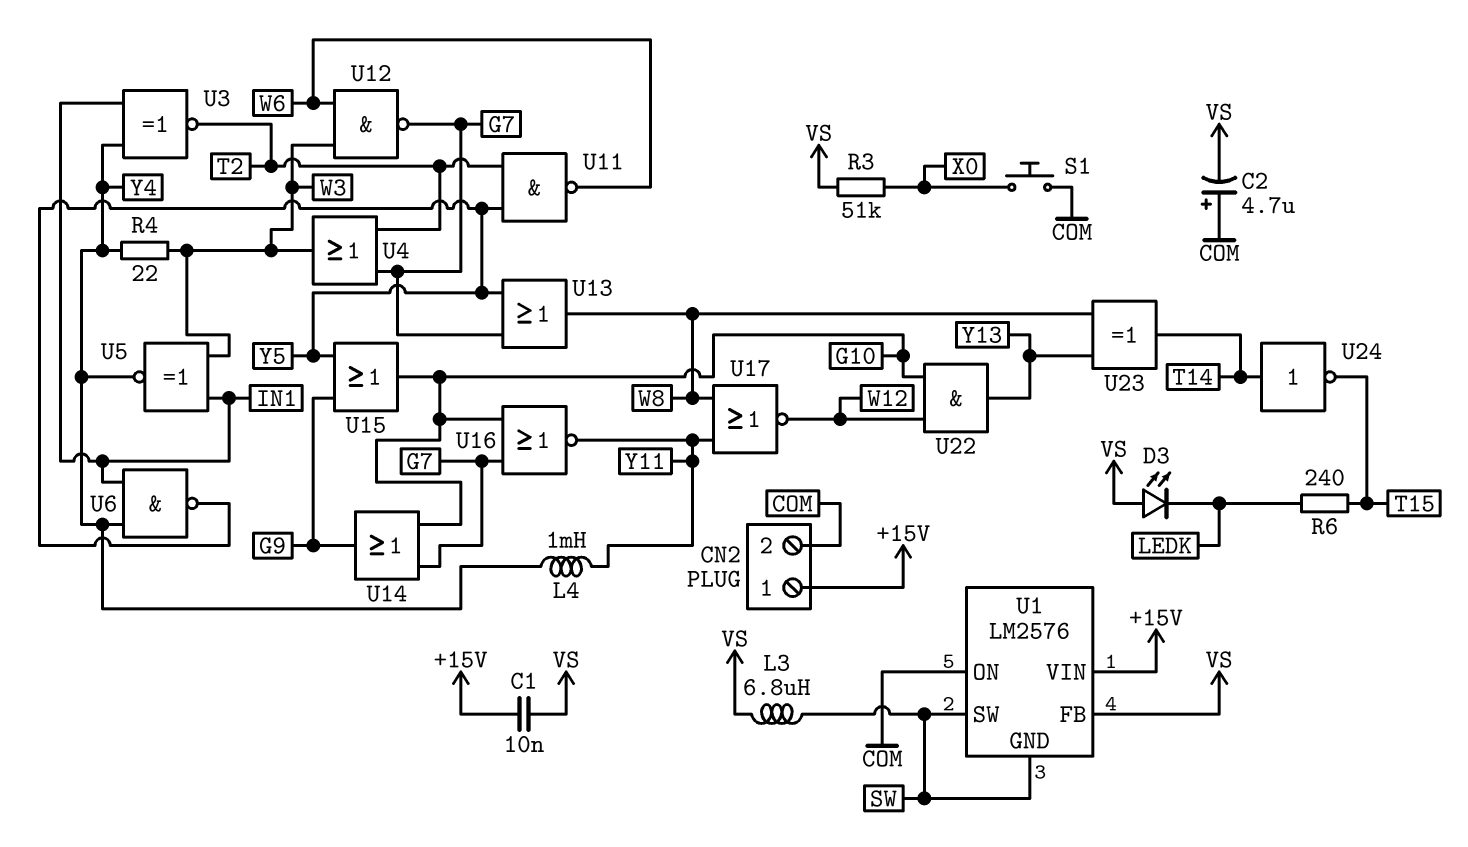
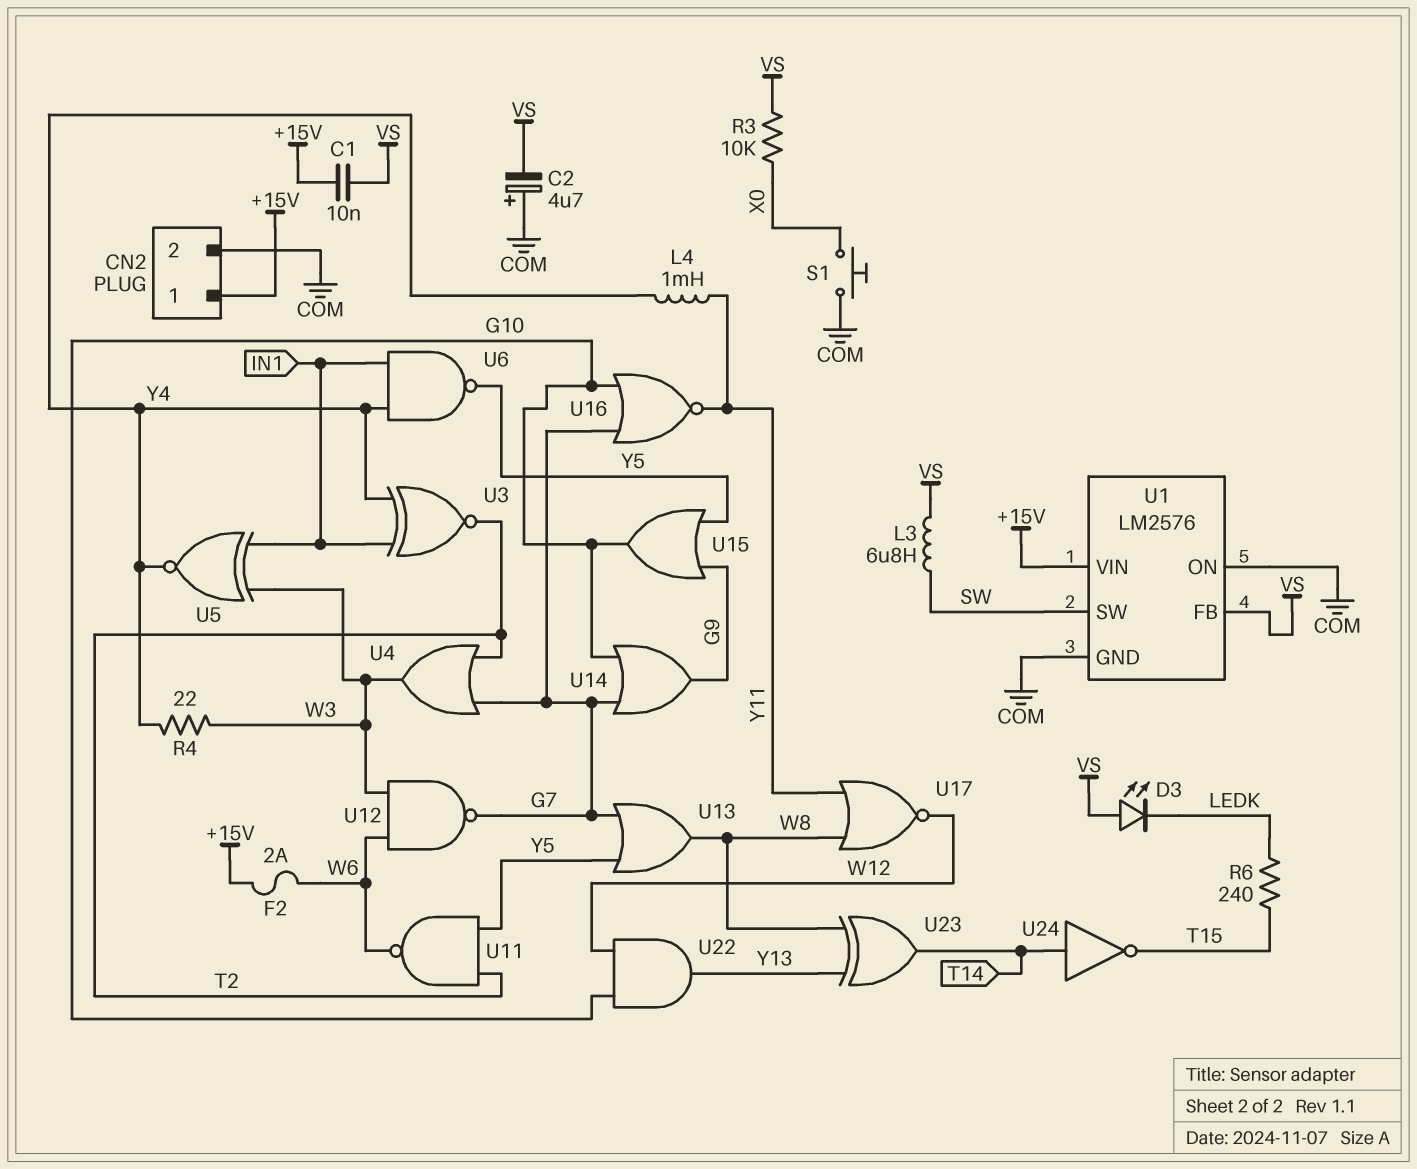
F2: none -> 2A (+15V, W6)
R3: 51k (VS, X0) -> 10k (VS, X0)
U1 pin GND: SW -> COM

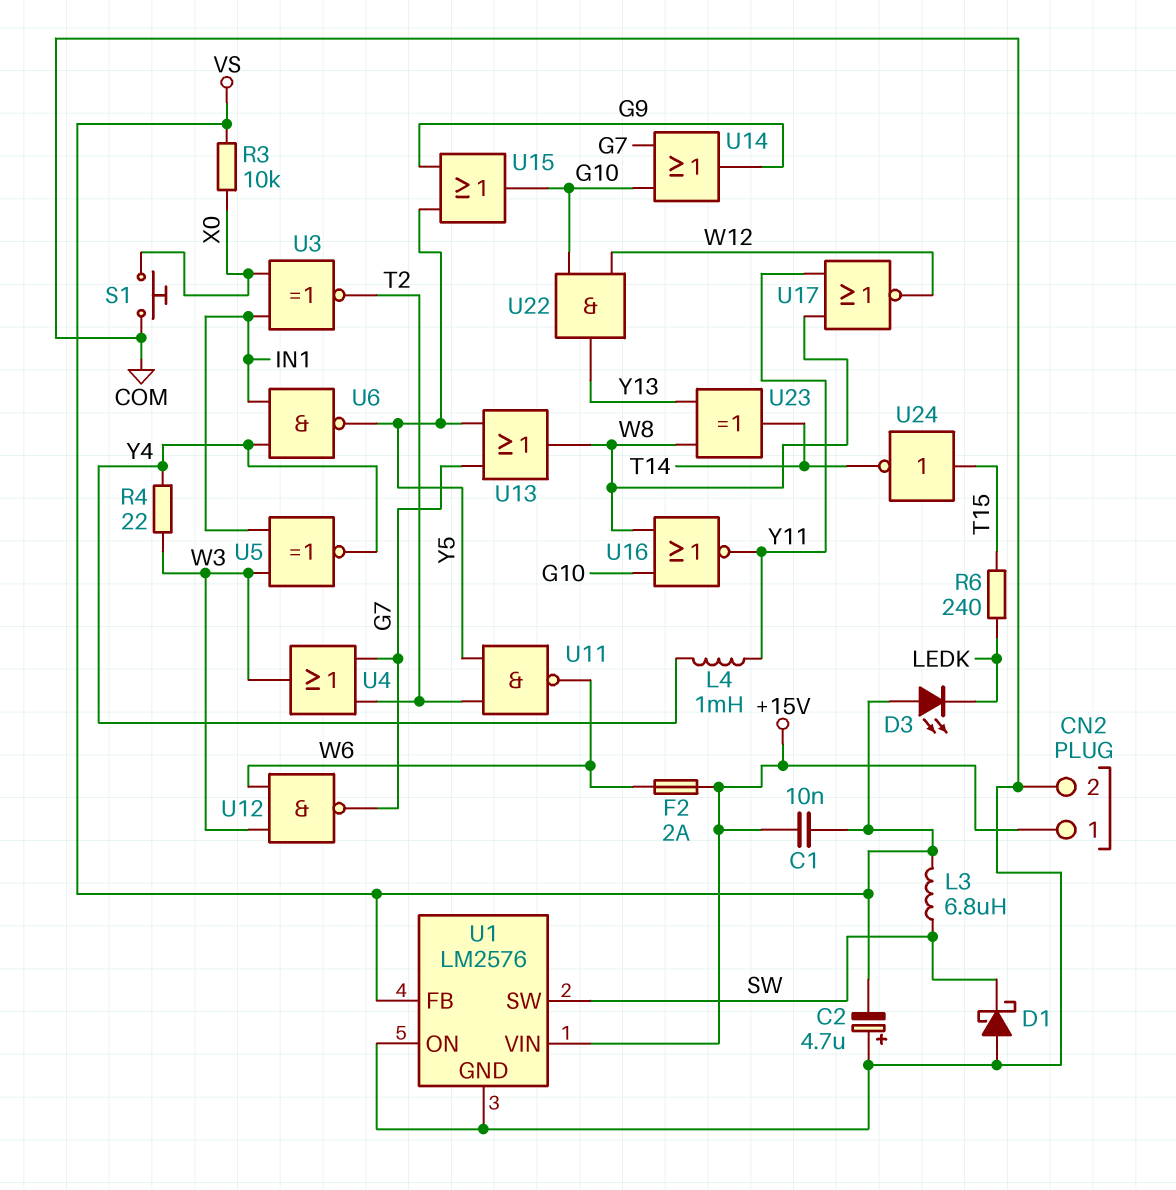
D1: none -> schottky (A COM, K SW)
U3: XNOR (in IN1, in Y4, out T2) -> XNOR (in IN1, in X0, out T2)
U16: NOR (in G7, in G10, out Y11) -> NOR (in G10, in W8, out Y11)
U24: NOT (in T14, out T15) -> NOT (in T15, out T14)

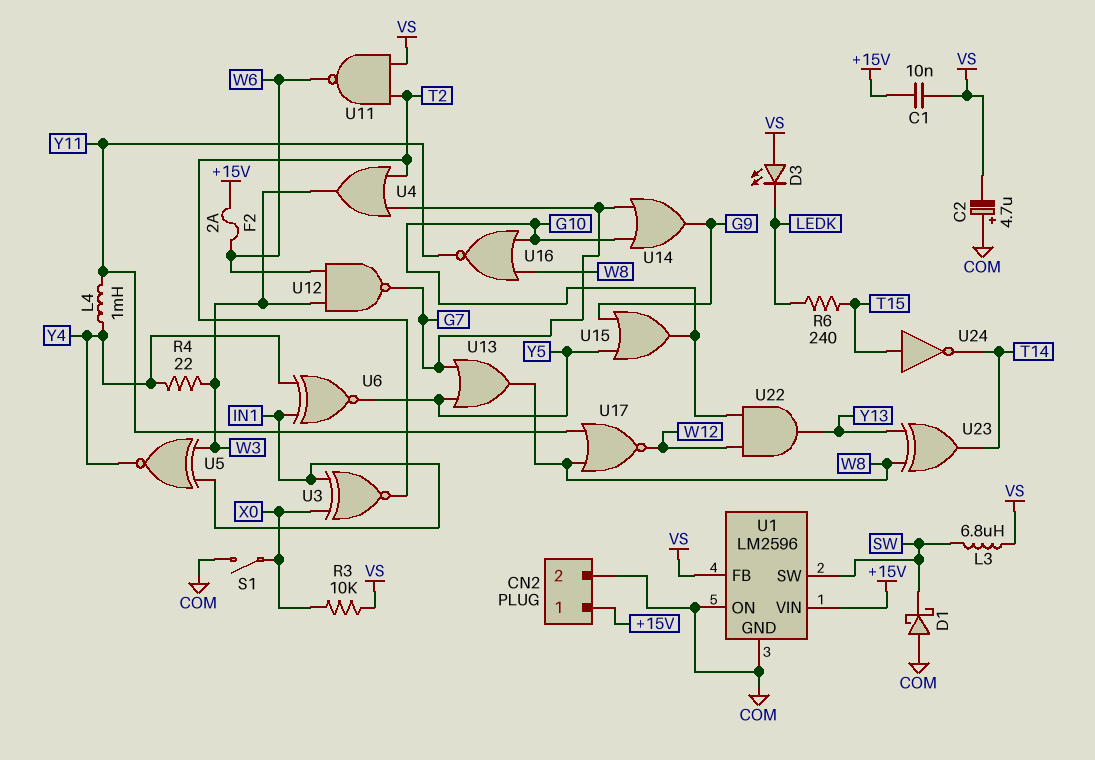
S1: button (COM, X0) -> switch (COM, X0)
U1: LM2576 -> LM2596
U6: NAND (in IN1, in Y4, out Y5) -> XNOR (in IN1, in Y4, out Y5)
U11: NAND (in T2, in Y5, out W6) -> NAND (in T2, in VS, out W6)

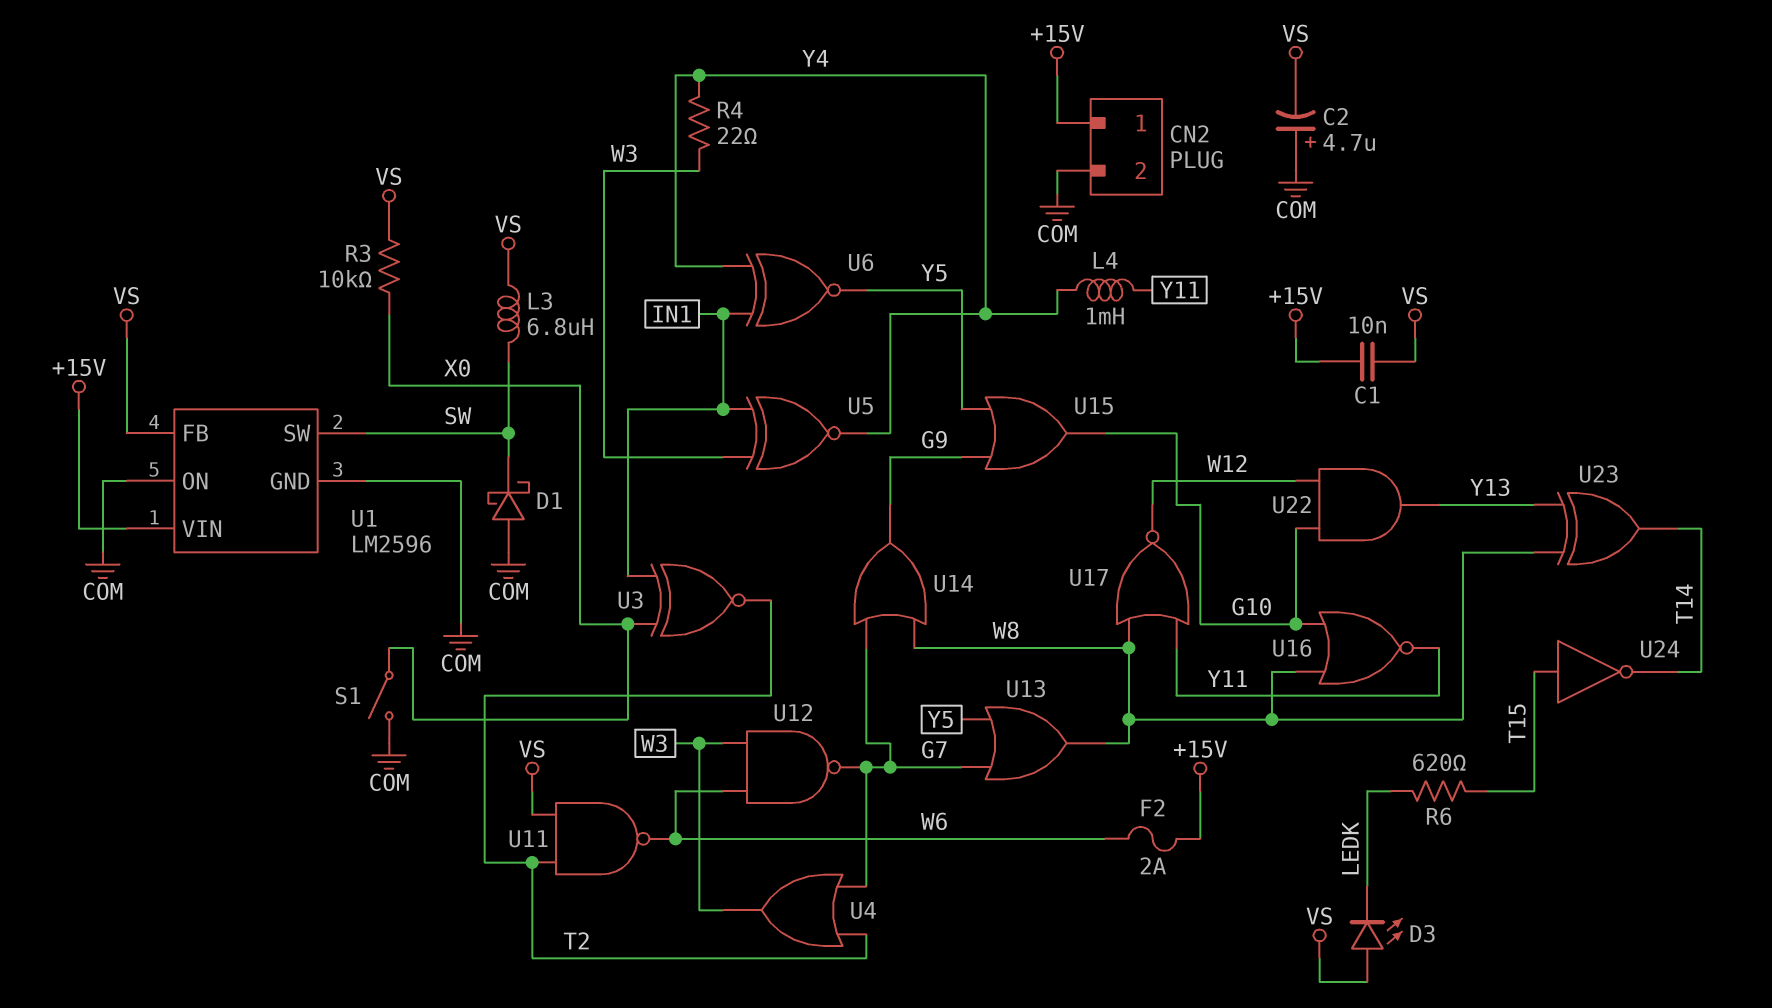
R6: 240 (LEDK, T15) -> 620 (LEDK, T15)
U14: OR (in G7, in G10, out G9) -> OR (in G7, in W8, out G9)

